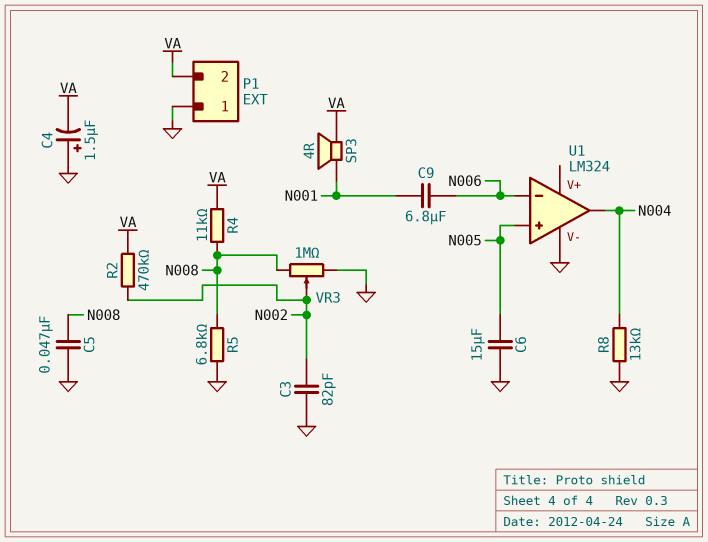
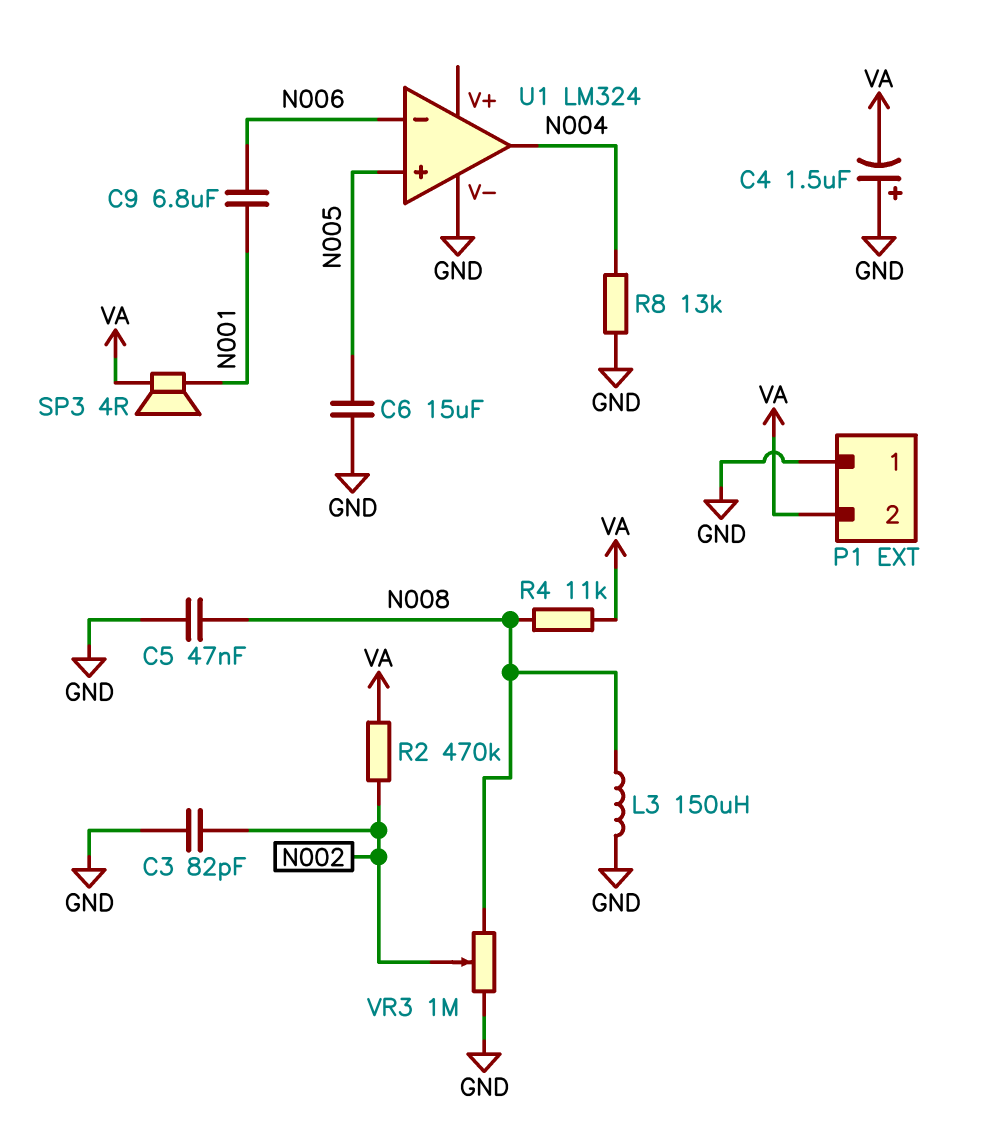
L3: none -> 150uH (GND, N008)
R5: 6.8k (GND, N008) -> none

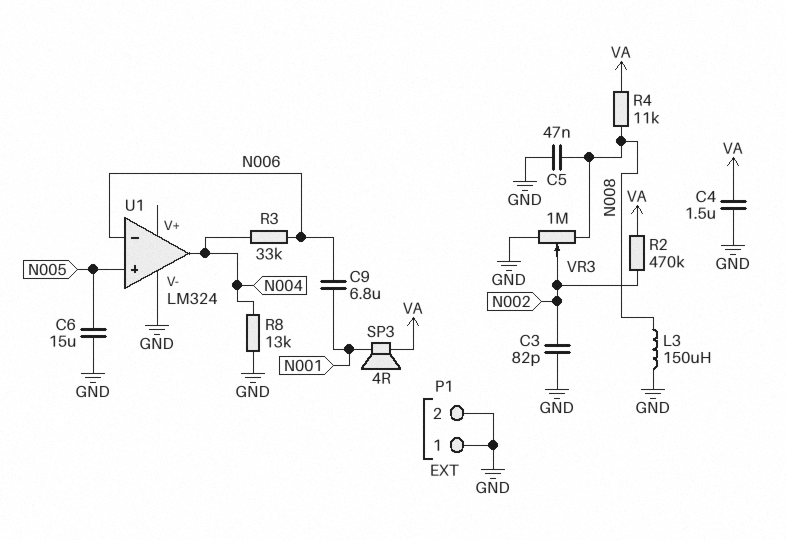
C4: 1.5uF (plus GND, minus VA) -> 1.5uF (GND, VA)
P1 pin 2: VA -> GND
R3: none -> 33k (N004, N006)

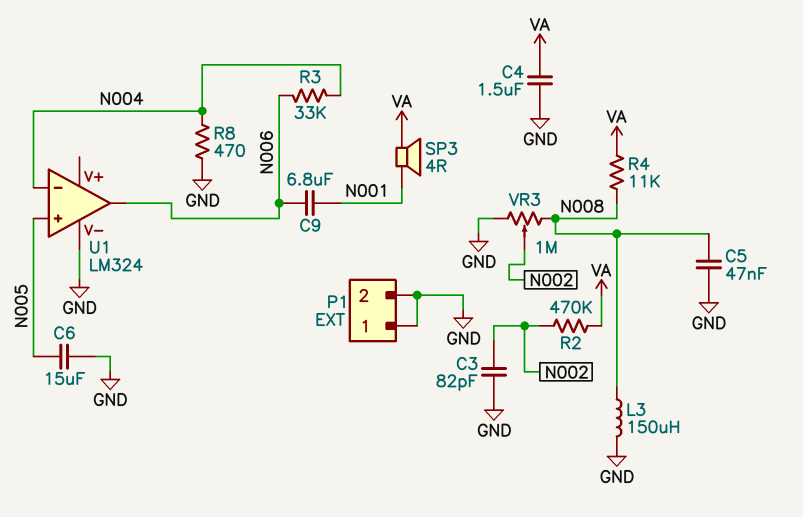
R8: 13k (GND, N004) -> 470 (GND, N004)
U1 pin in-: N006 -> N004
U1 pin out: N004 -> N006

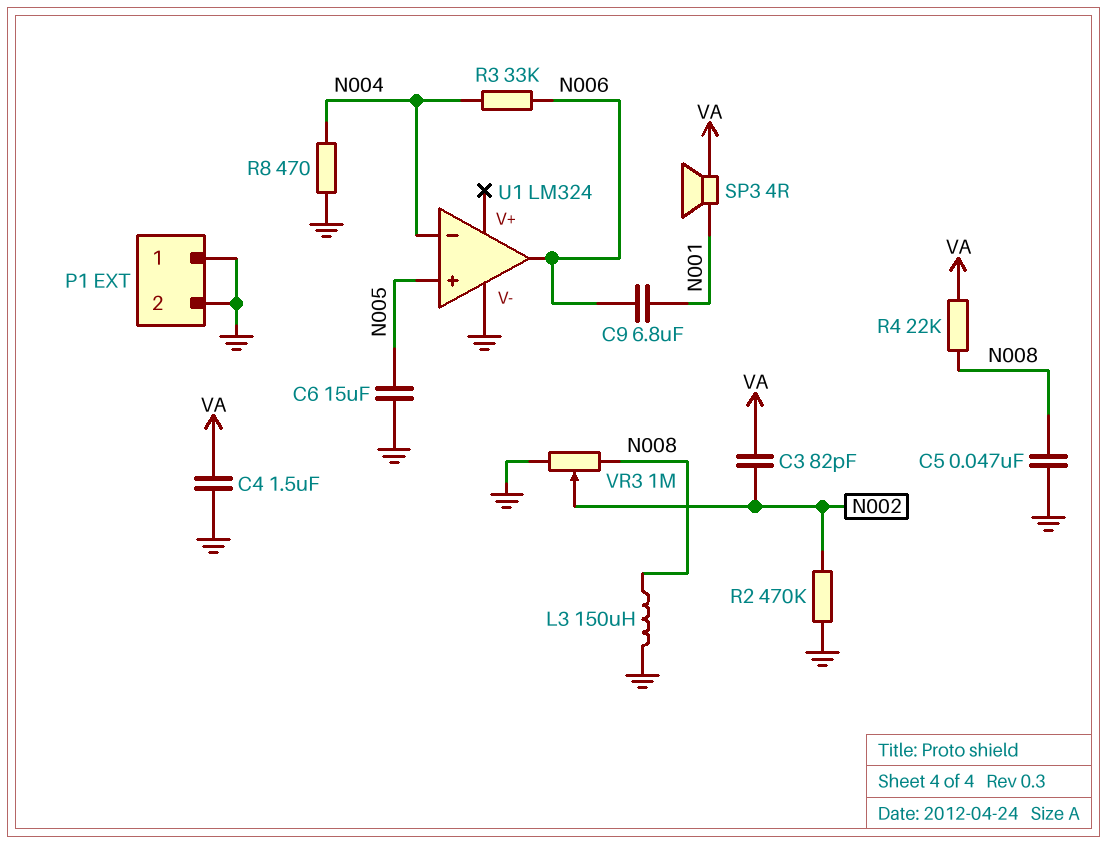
C3: 82pF (GND, N002) -> 82pF (N002, VA)
R2: 470k (N002, VA) -> 470k (GND, N002)
R4: 11k (N008, VA) -> 22k (N008, VA)

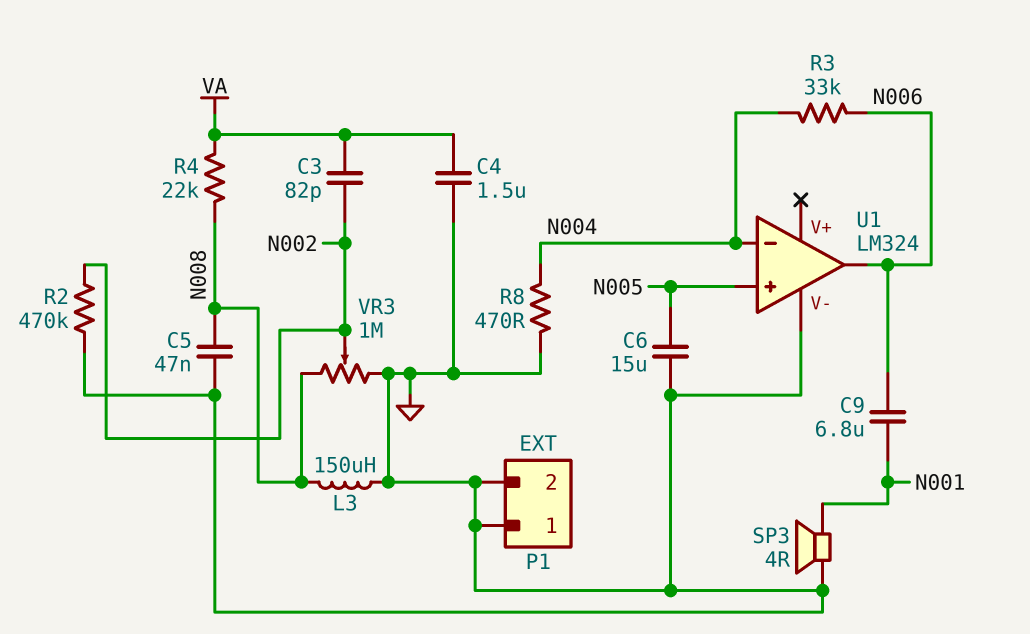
SP3: speaker 4R (N001, VA) -> speaker 4R (GND, N001)

